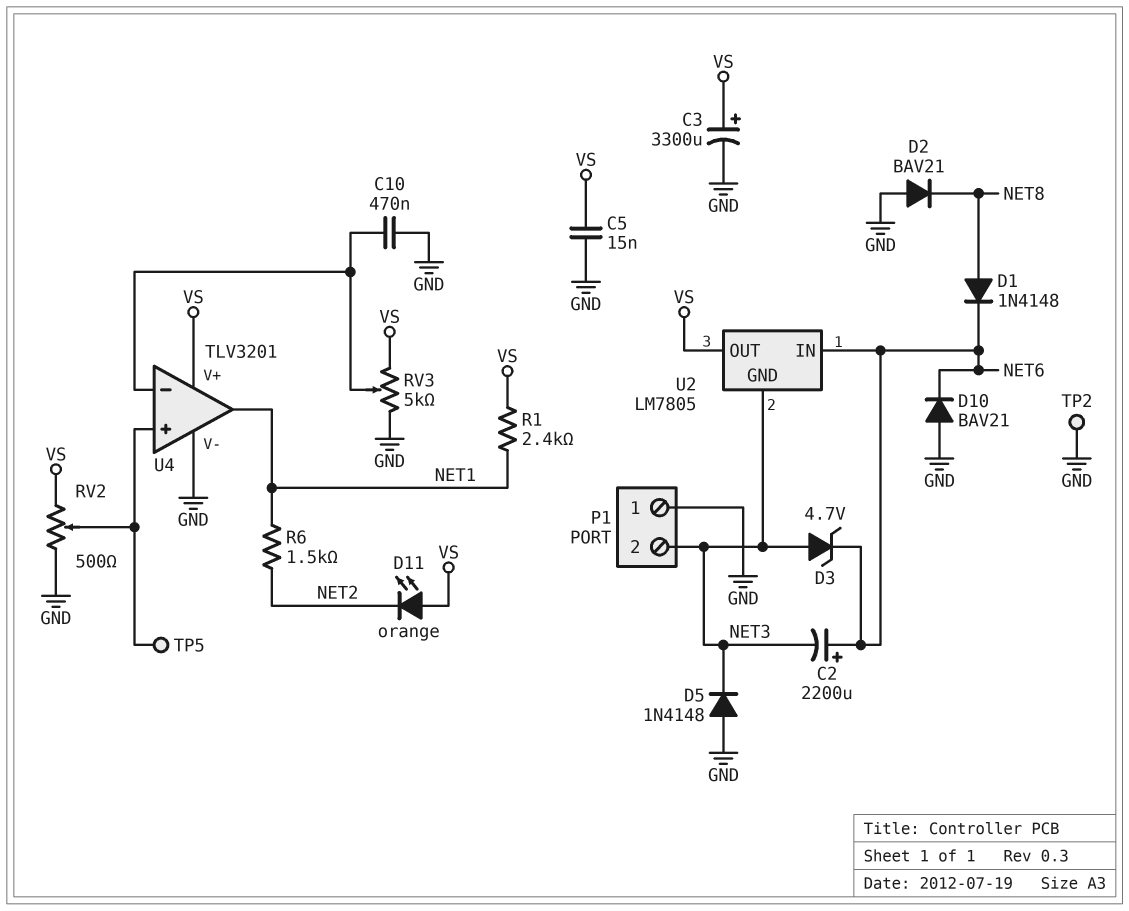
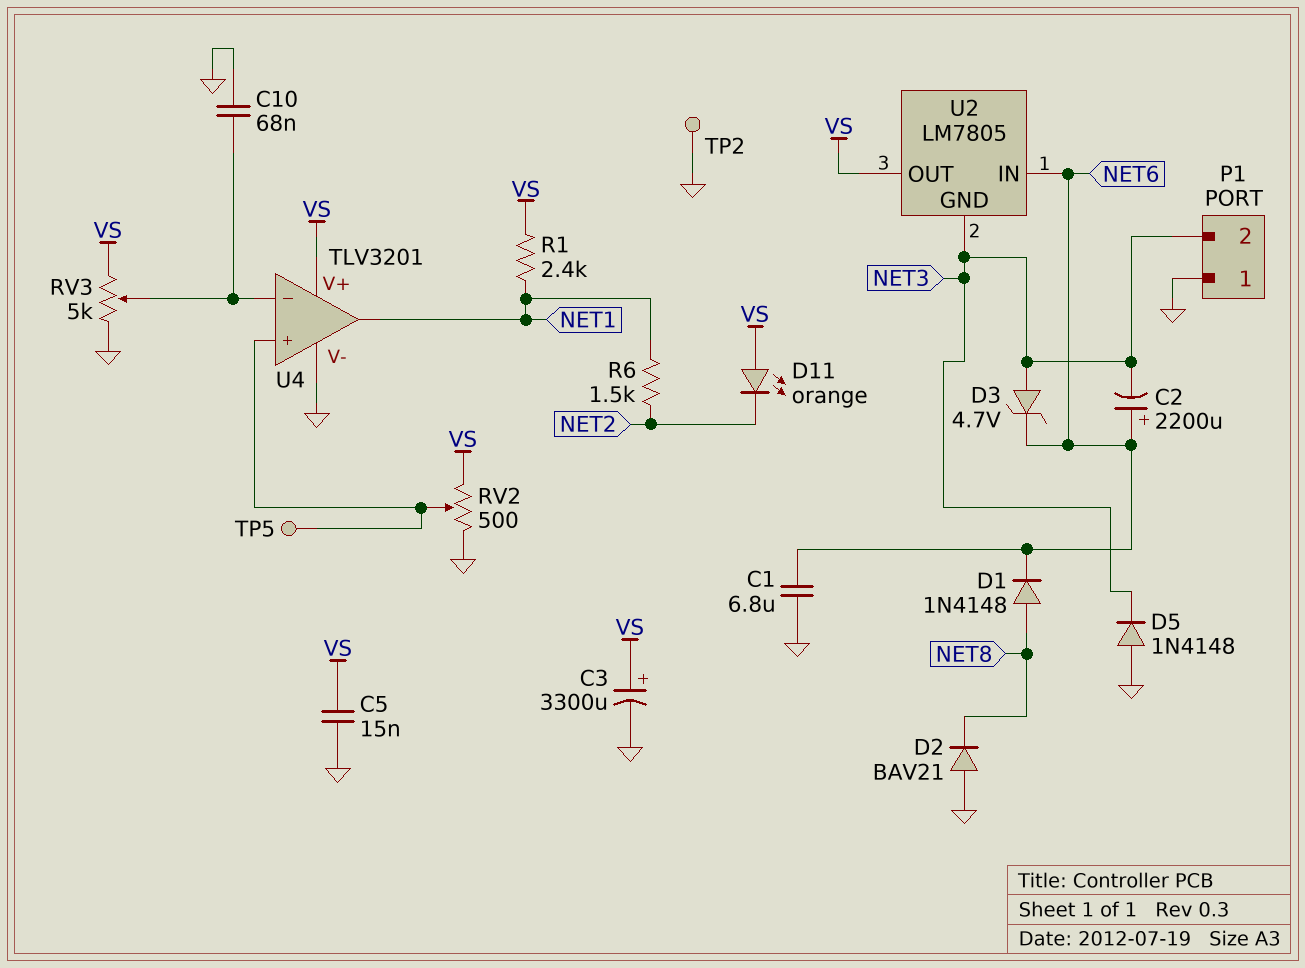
C1: none -> 6.8uF (GND, NET6)
C10: 470nF (GND, U4/in-) -> 68nF (GND, U4/in-)
D10: diode BAV21 (A GND, K NET6) -> none

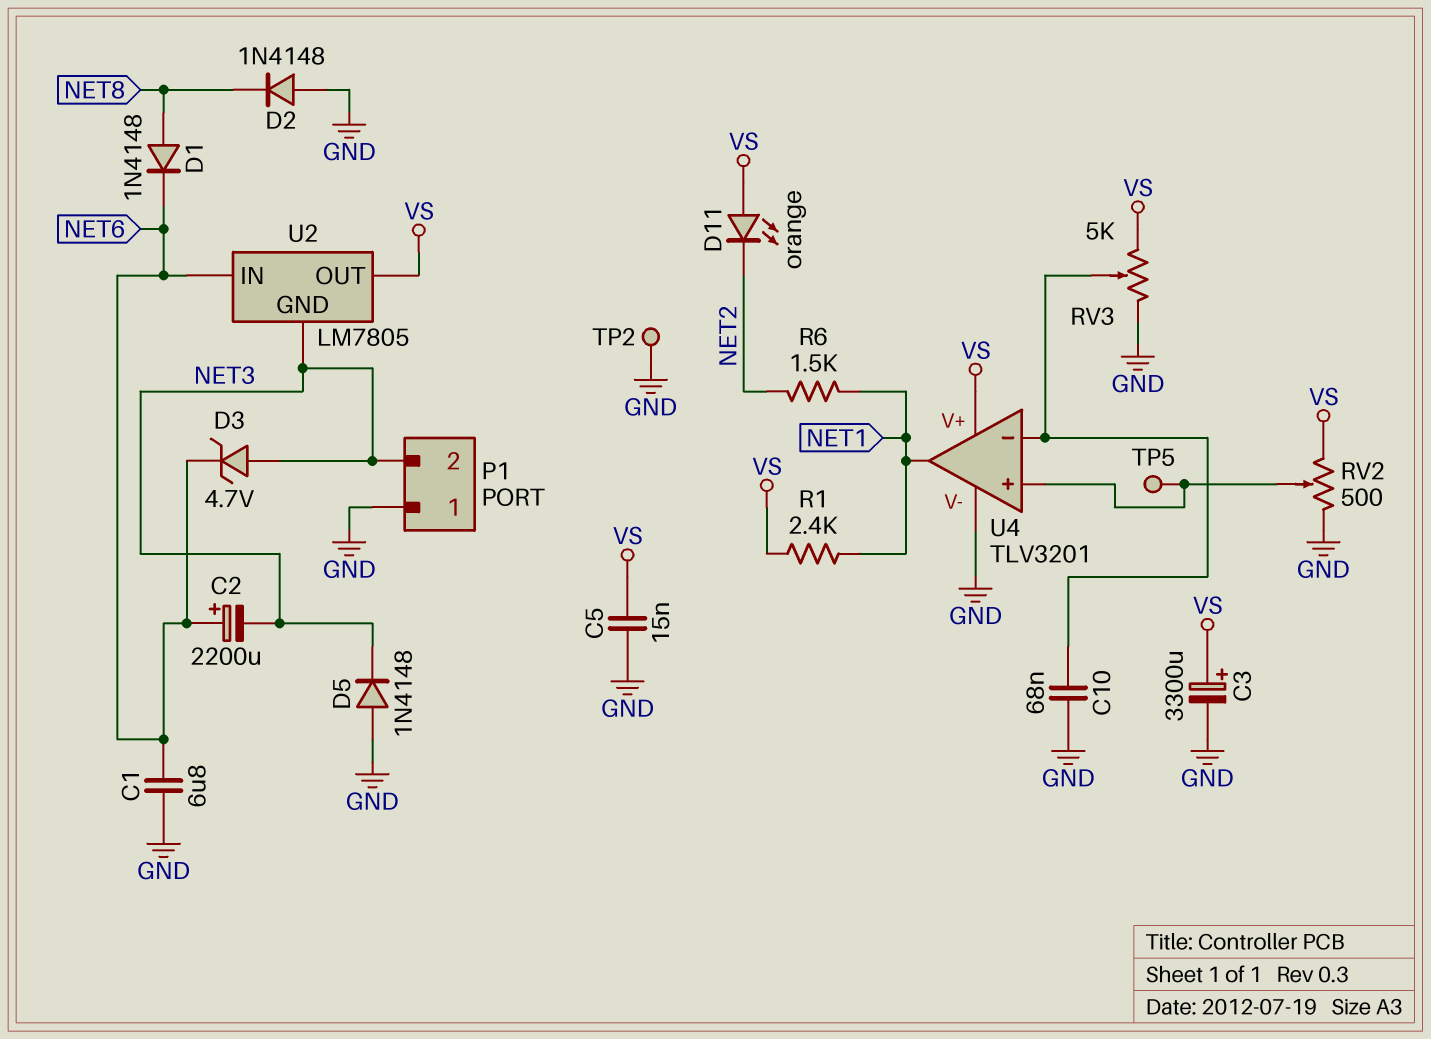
D2: diode BAV21 (A GND, K NET8) -> diode 1N4148 (A GND, K NET8)

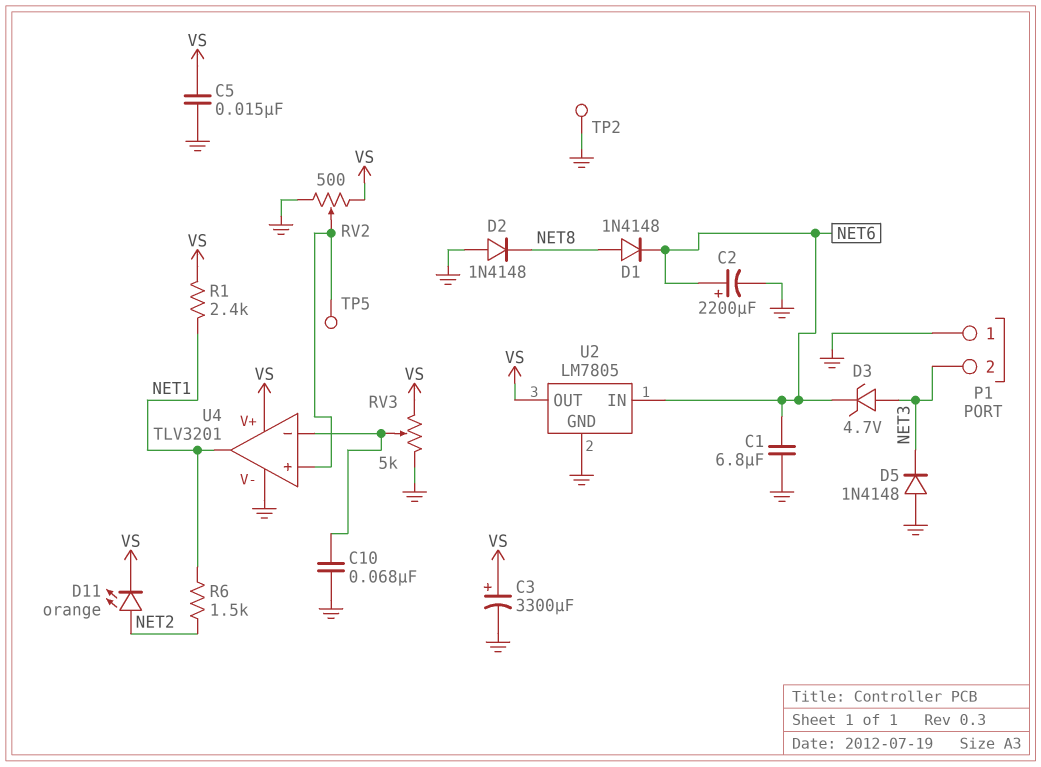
C2: 2200uF (plus NET6, minus NET3) -> 2200uF (plus NET6, minus GND)
D11: LED orange (A VS, K NET2) -> LED orange (A NET2, K VS)
U2 pin GND: NET3 -> GND

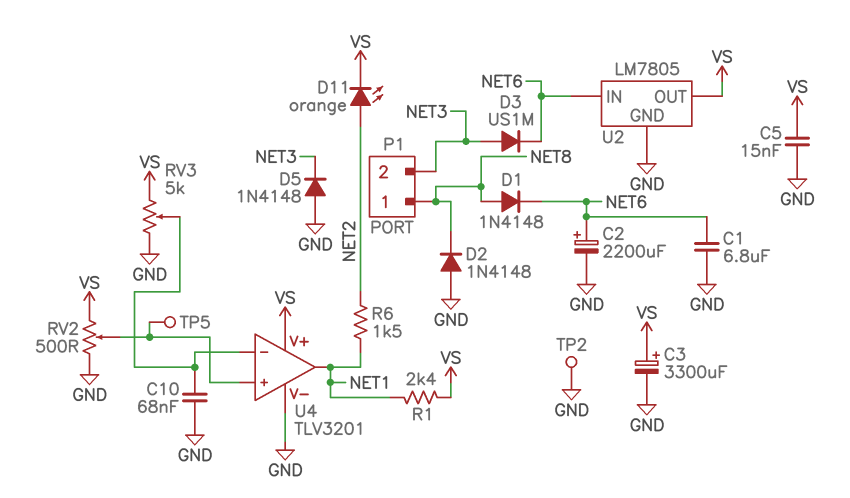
D3: zener 4.7V (A NET3, K NET6) -> diode US1M (A NET3, K NET6)
P1 pin 1: GND -> NET8

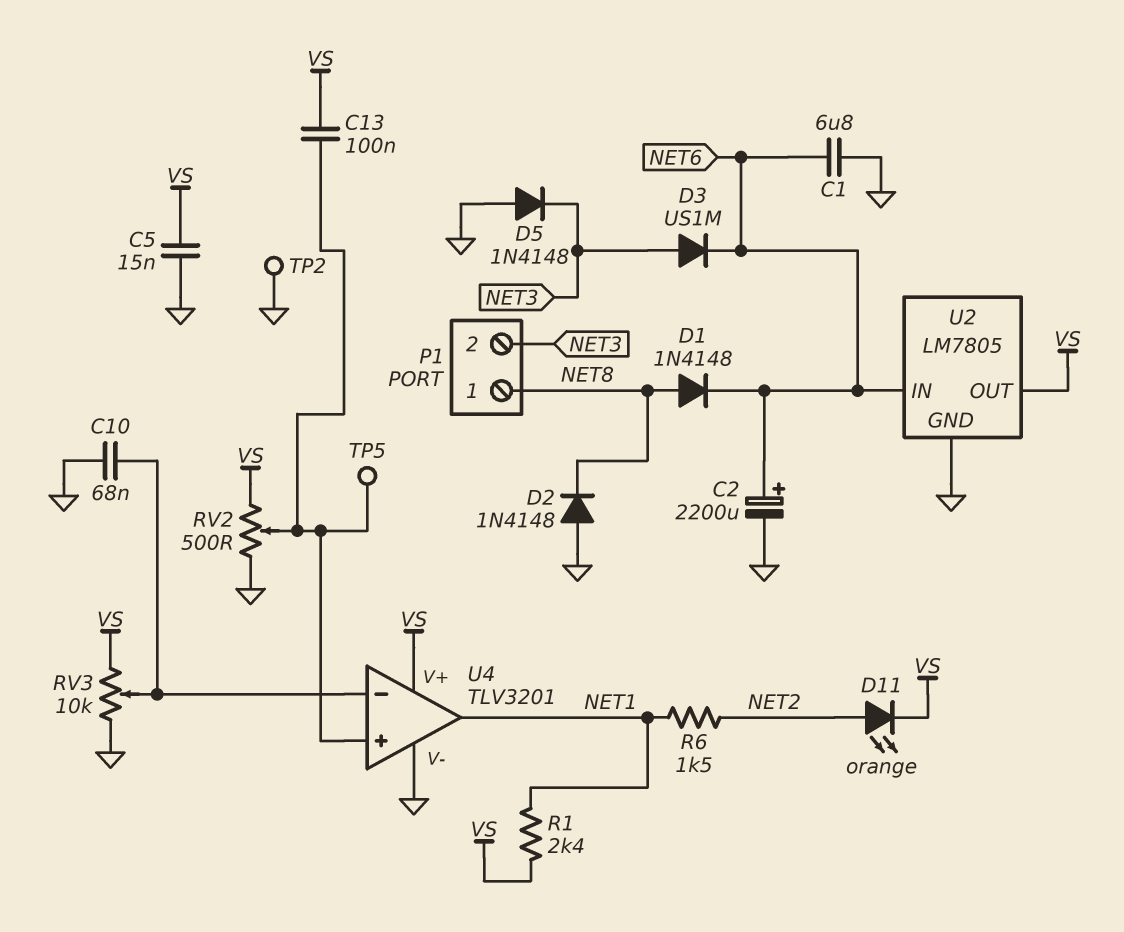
C3: 3300uF (plus VS, minus GND) -> none
C13: none -> 100nF (U4/in+, VS)
RV3: 5k (GND, VS, wiper U4/in-) -> 10k (GND, VS, wiper U4/in-)

